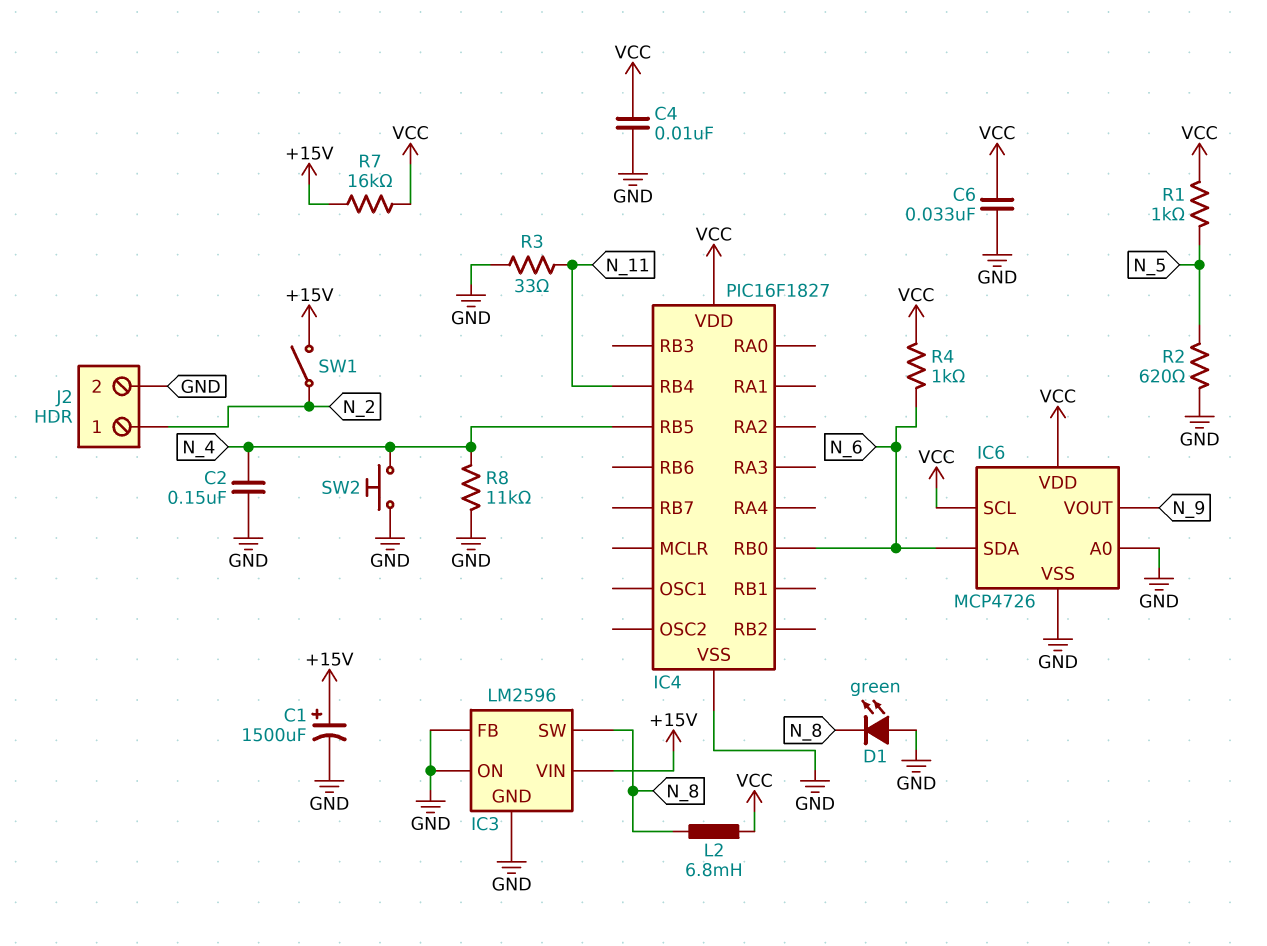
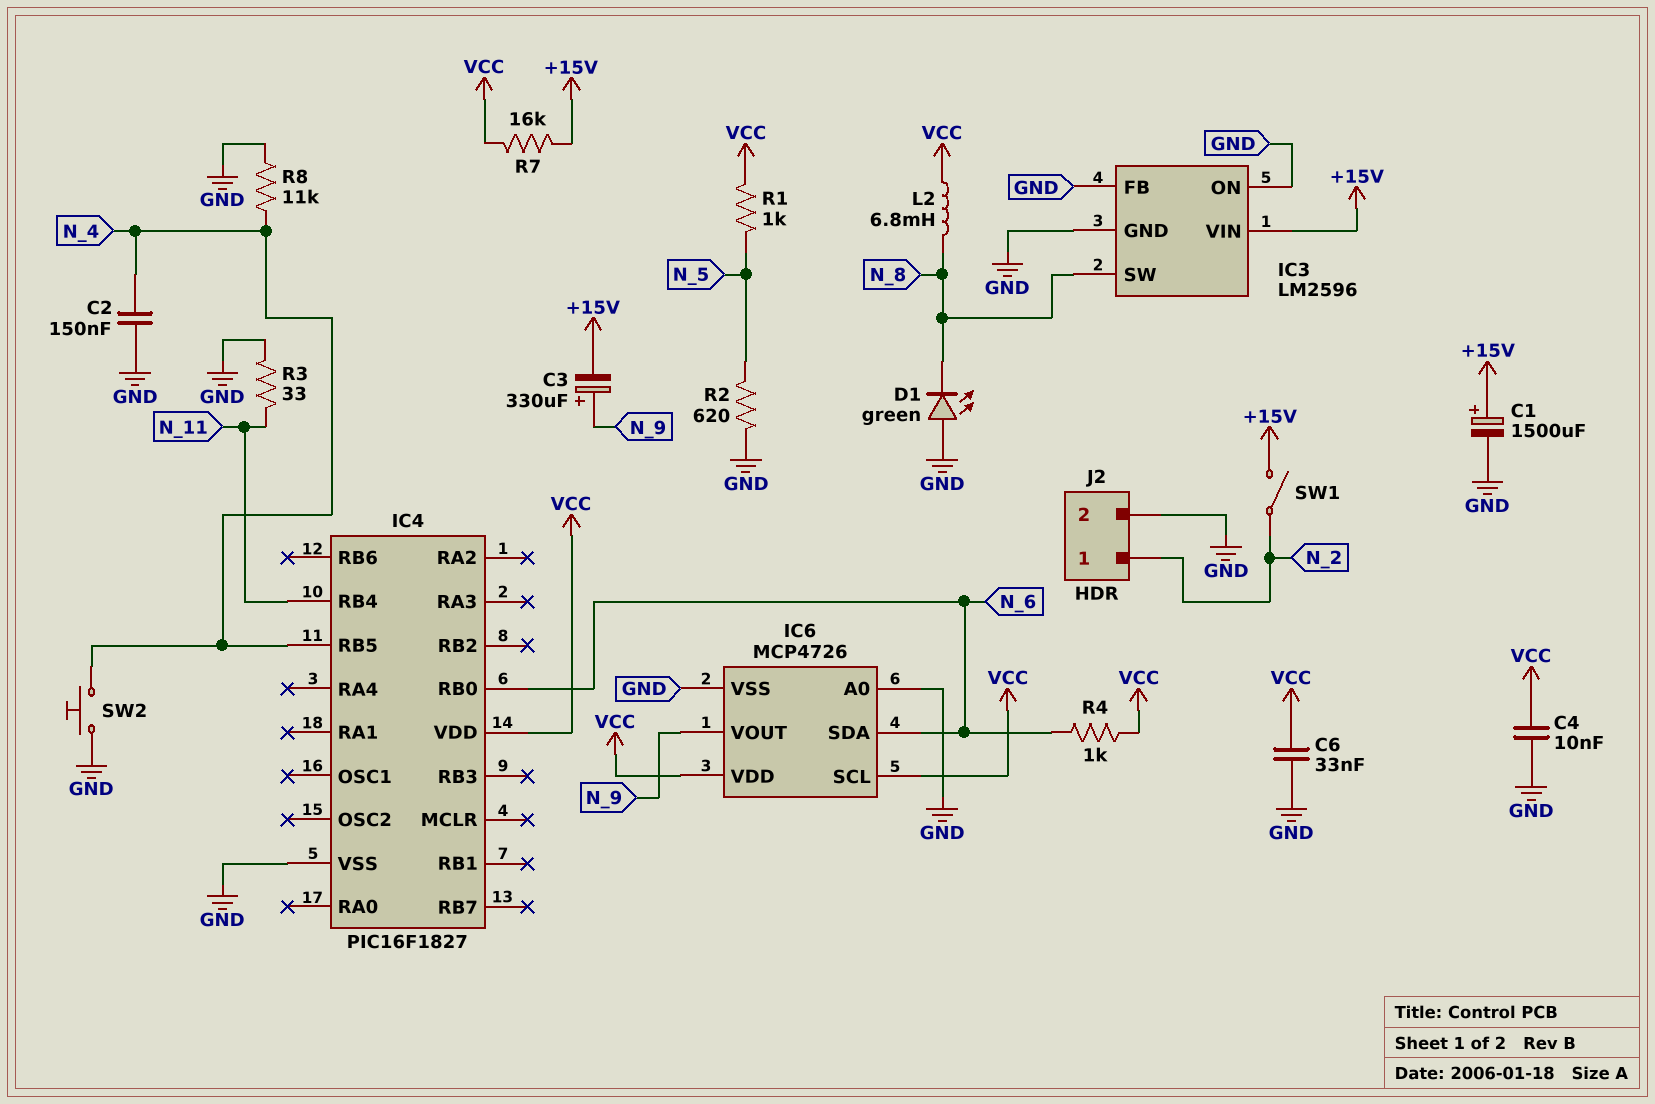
C3: none -> 330uF (plus N_9, minus +15V)

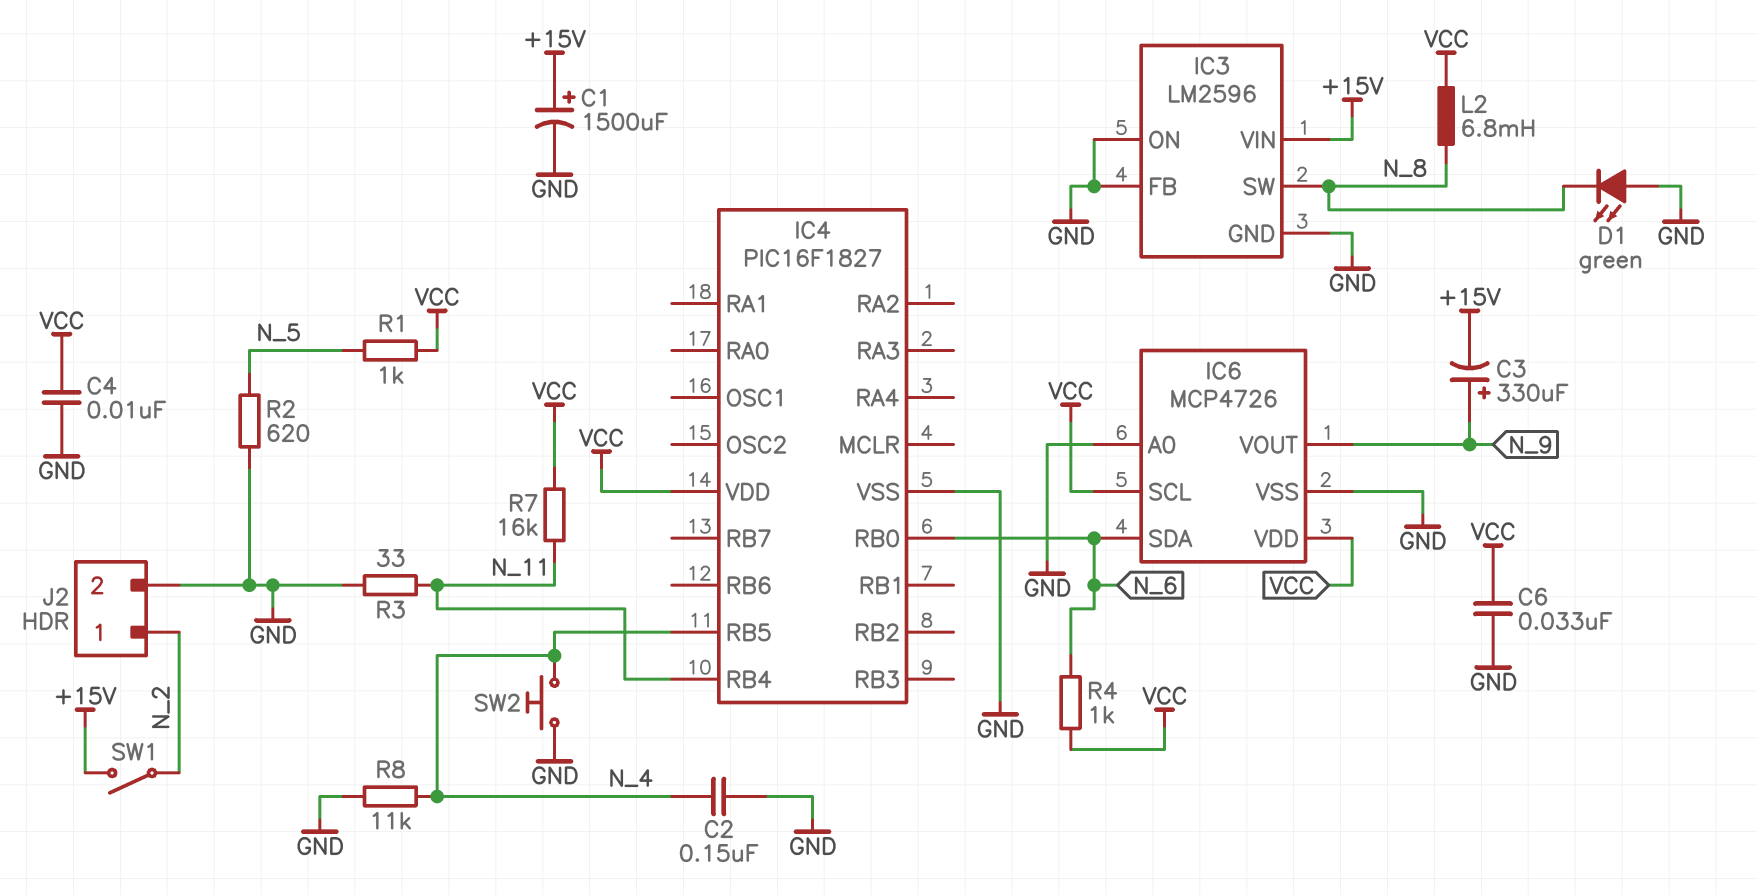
R7: 16k (+15V, VCC) -> 16k (N_11, VCC)

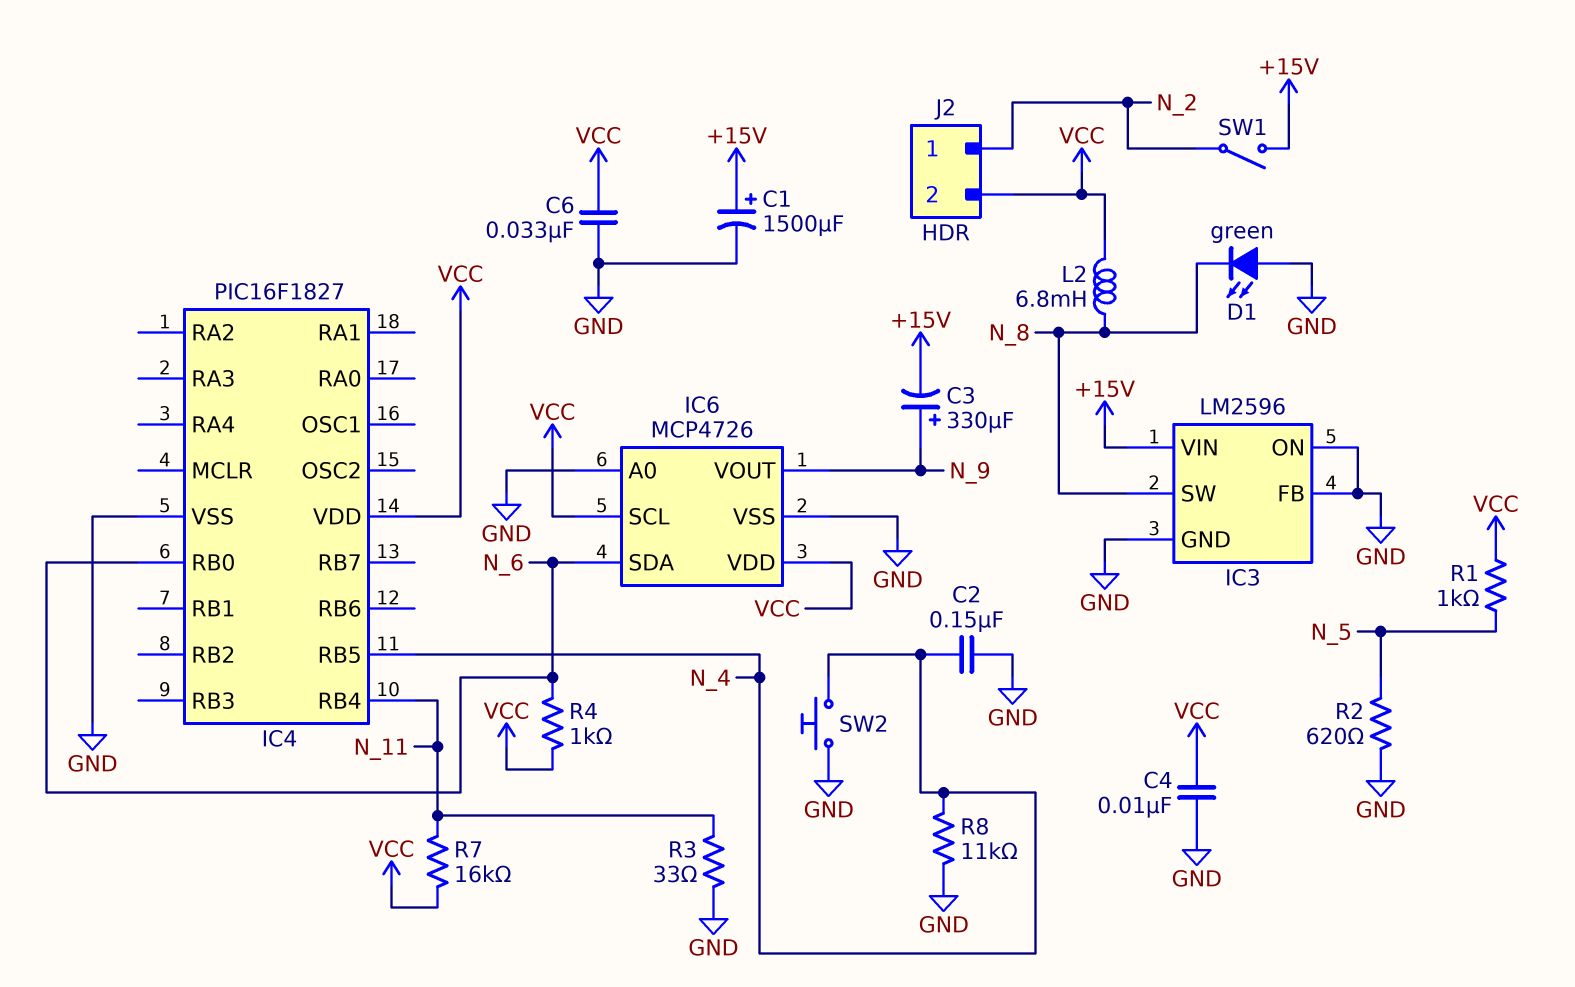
J2 pin 2: GND -> VCC

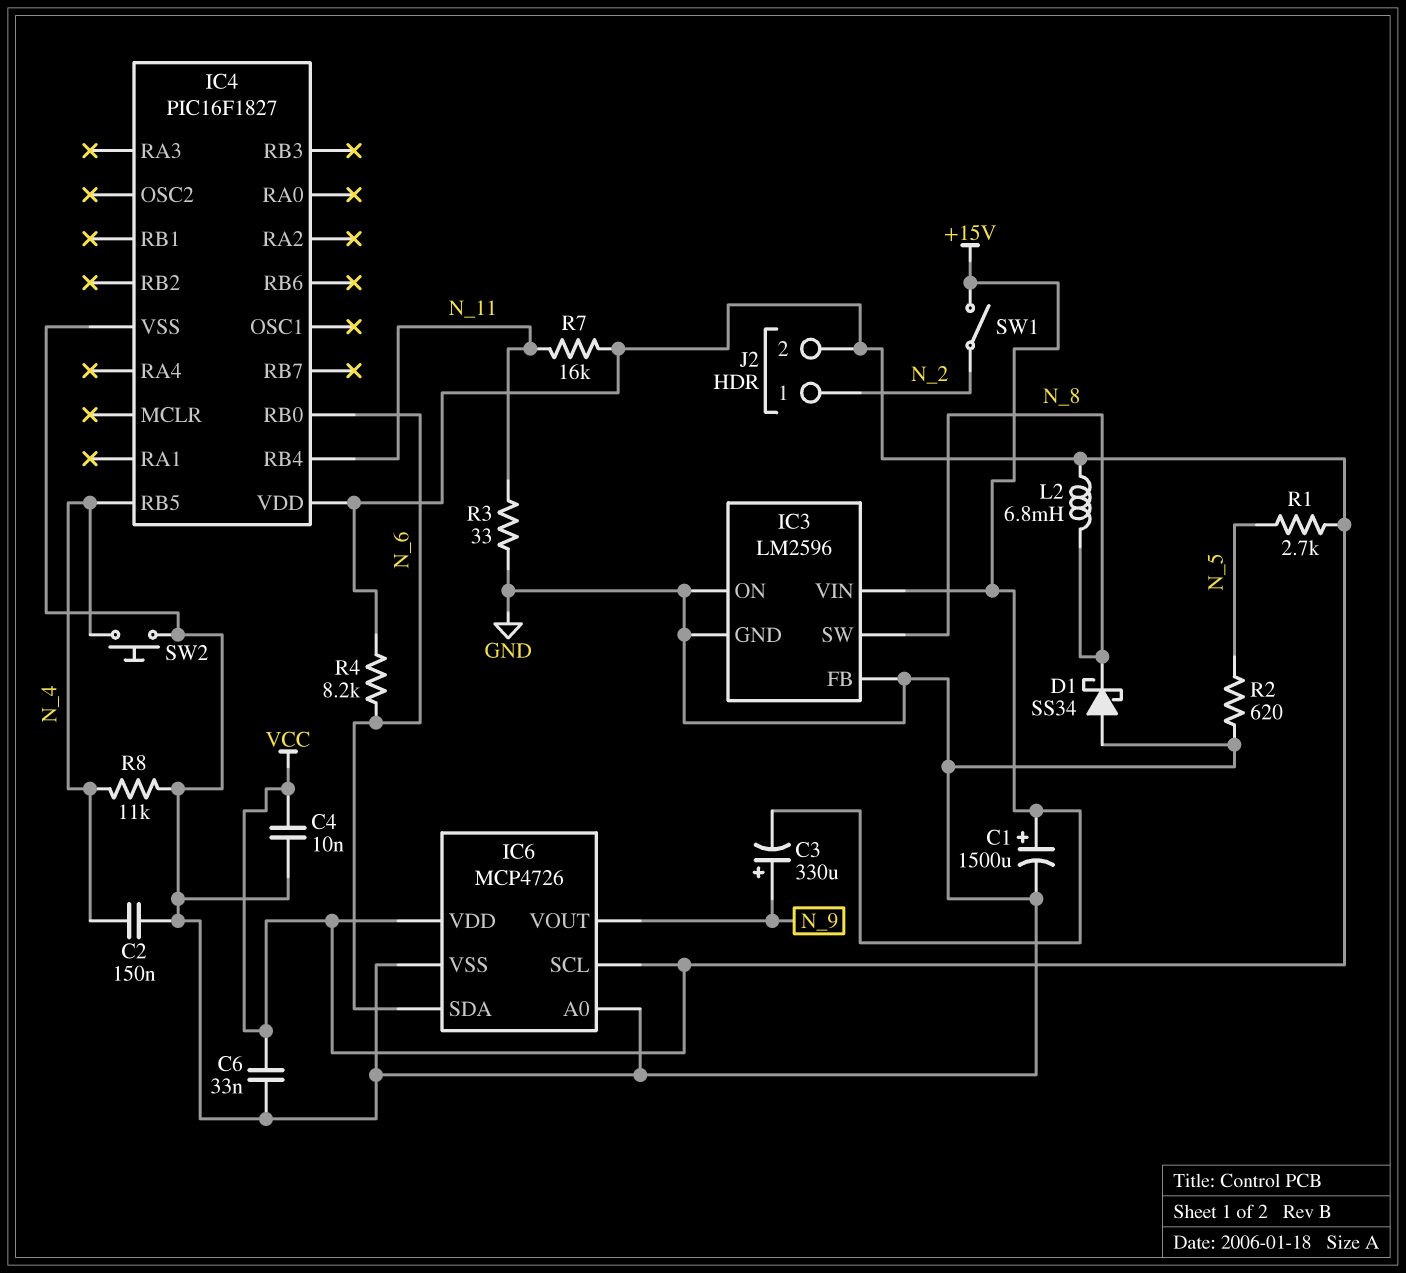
D1: LED green (A GND, K N_8) -> schottky SS34 (A GND, K N_8)
R1: 1k (N_5, VCC) -> 2.7k (N_5, VCC)
R4: 1k (N_6, VCC) -> 8.2k (N_6, VCC)

